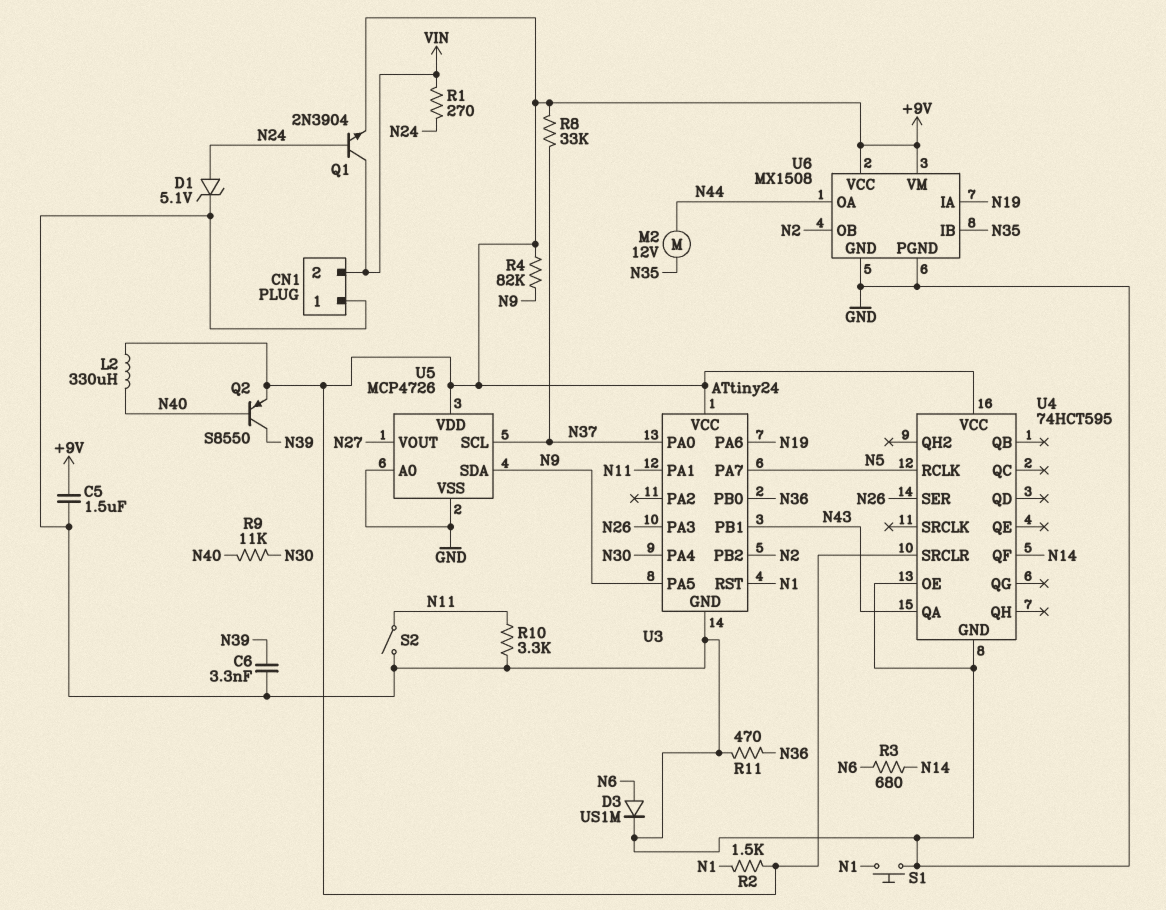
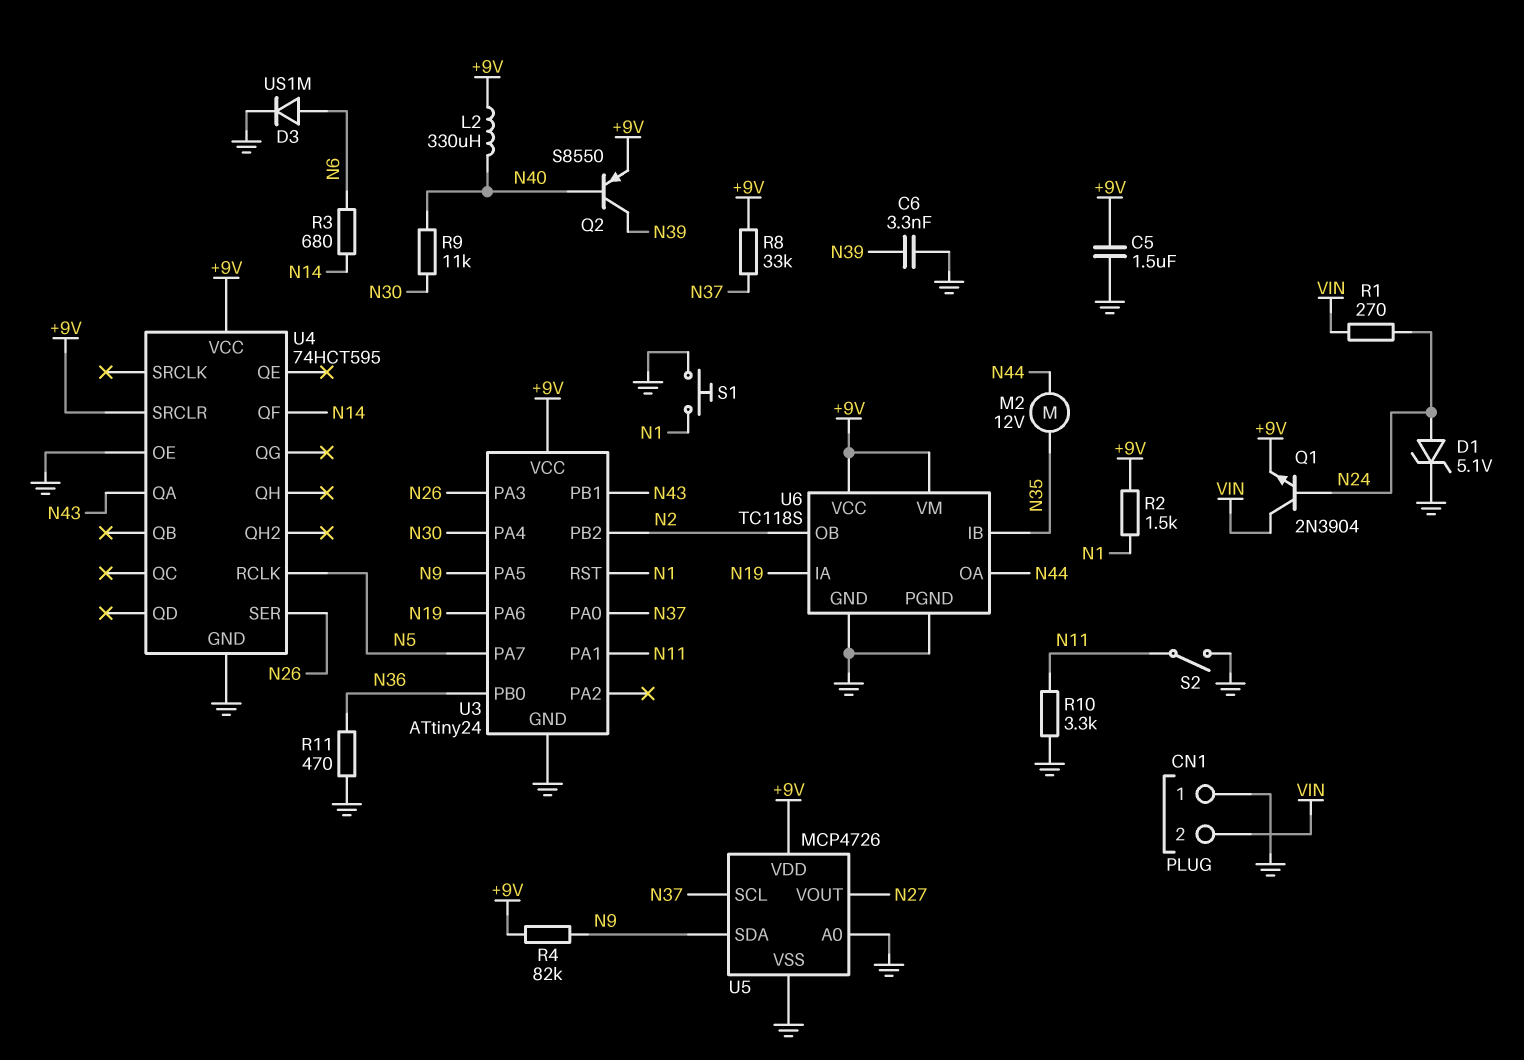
U6: MX1508 -> TC118S

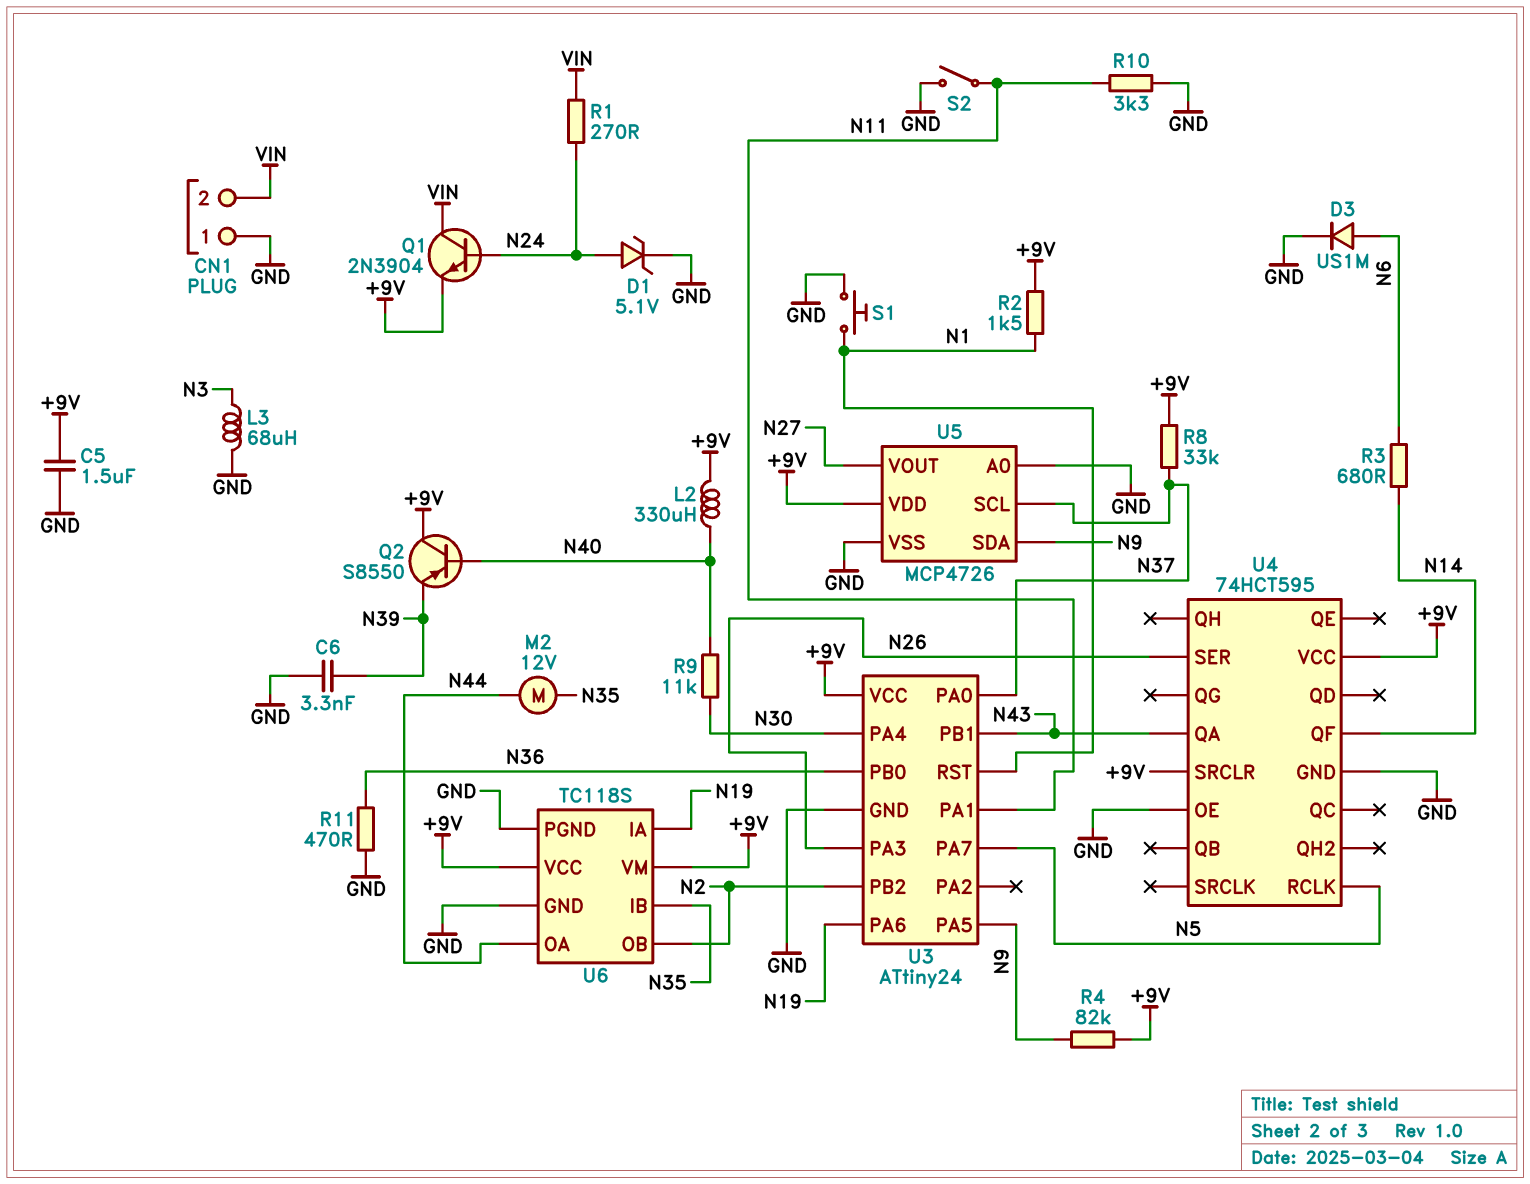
L3: none -> 68uH (GND, N3)
Q2: PNP S8550 (B N40, C N39, E +9V) -> PNP S8550 (B N40, C +9V, E N39)

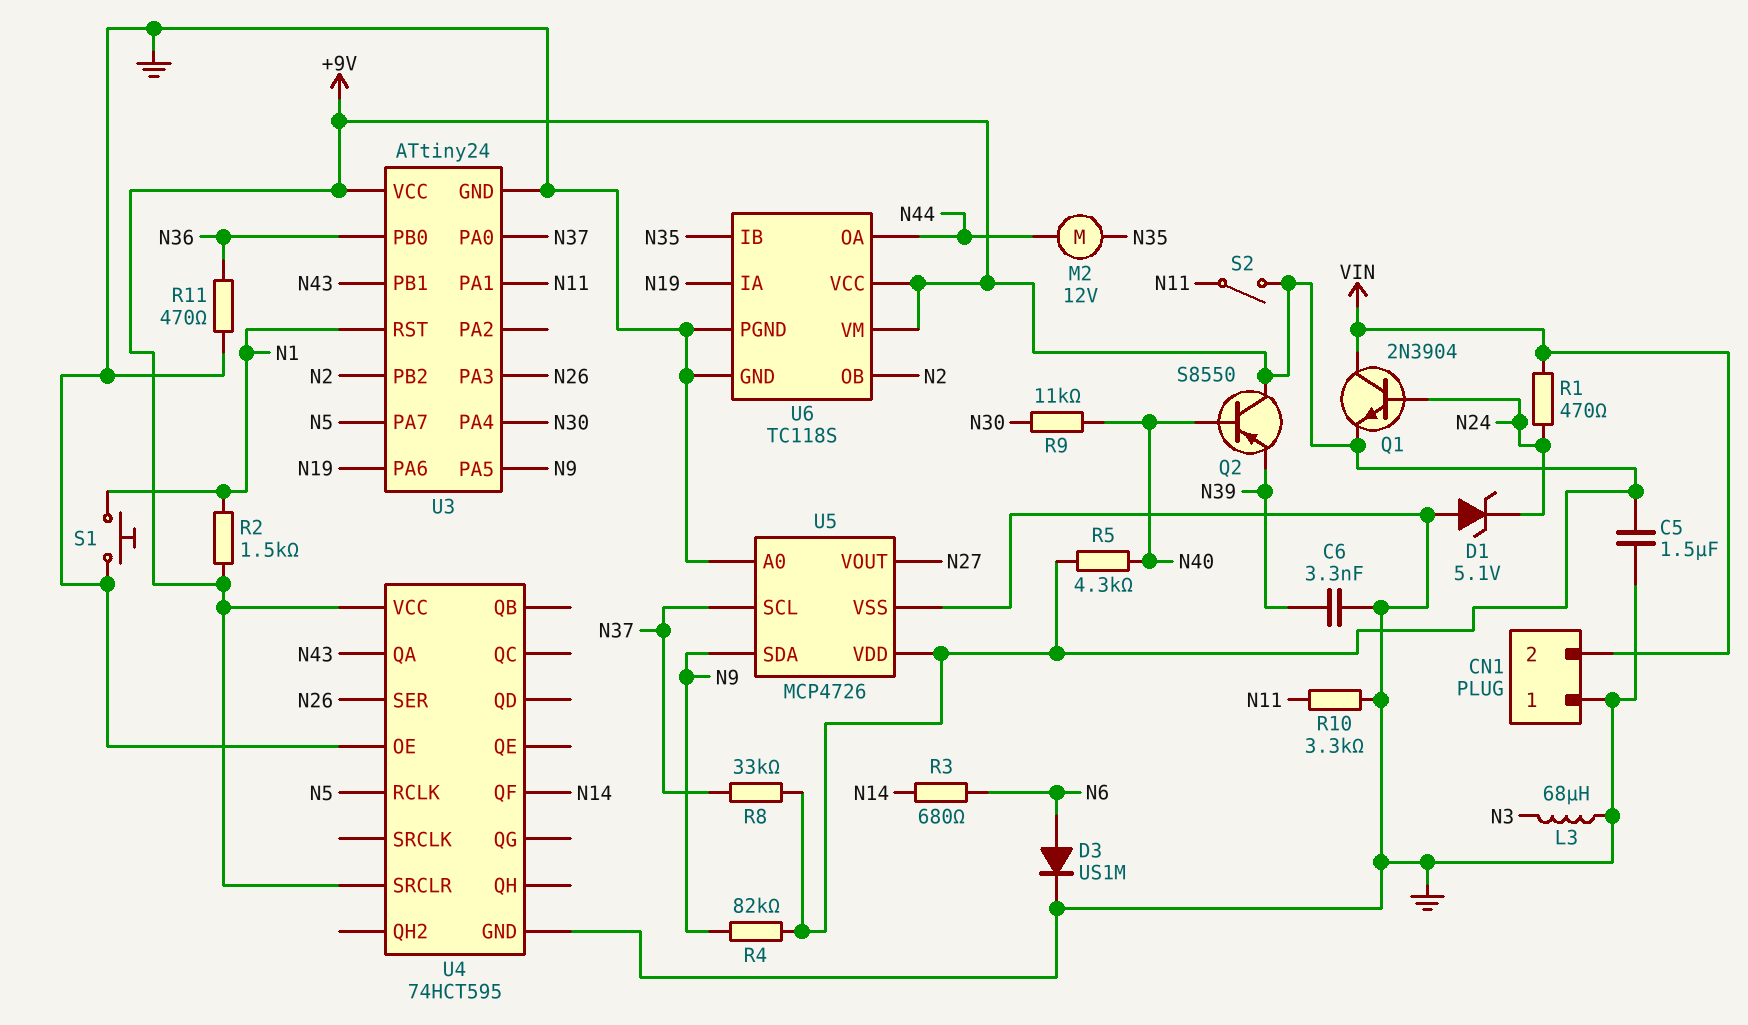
D1: zener 5.1V (A N24, K GND) -> zener 5.1V (A GND, K N24)
L2: 330uH (+9V, N40) -> none
R1: 270 (N24, VIN) -> 470 (N24, VIN)
R5: none -> 4.3k (+9V, N40)
S2: switch (GND, N11) -> switch (+9V, N11)

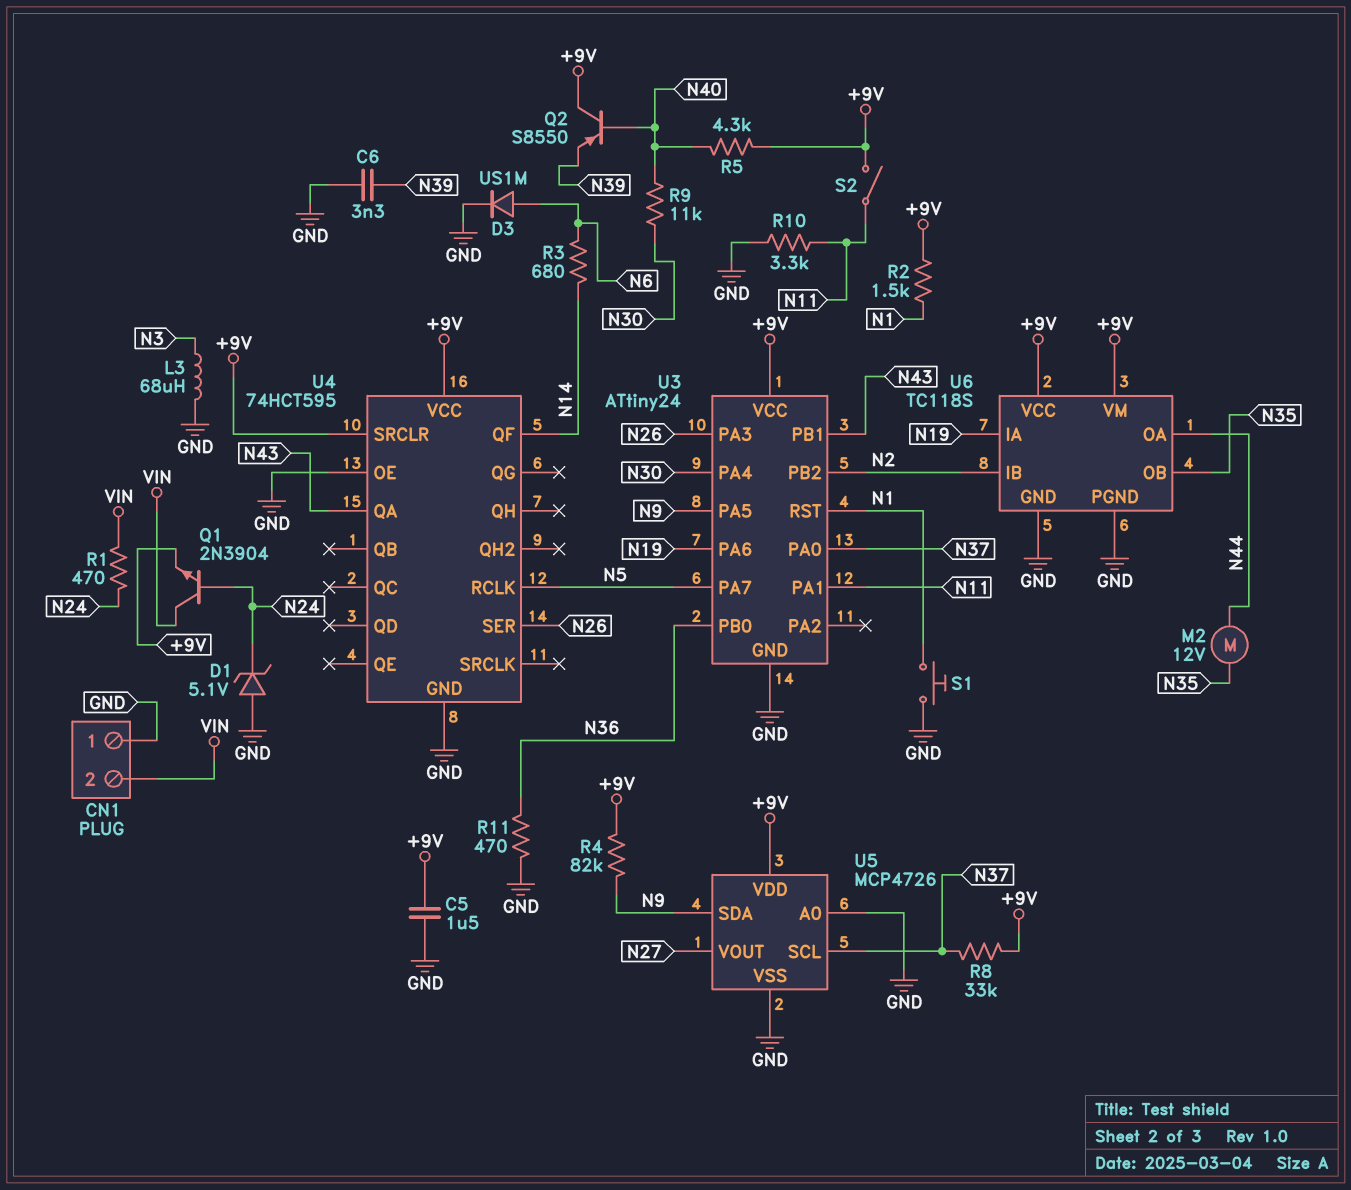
U6 pin IB: N35 -> N2
U6 pin OB: N2 -> N35

